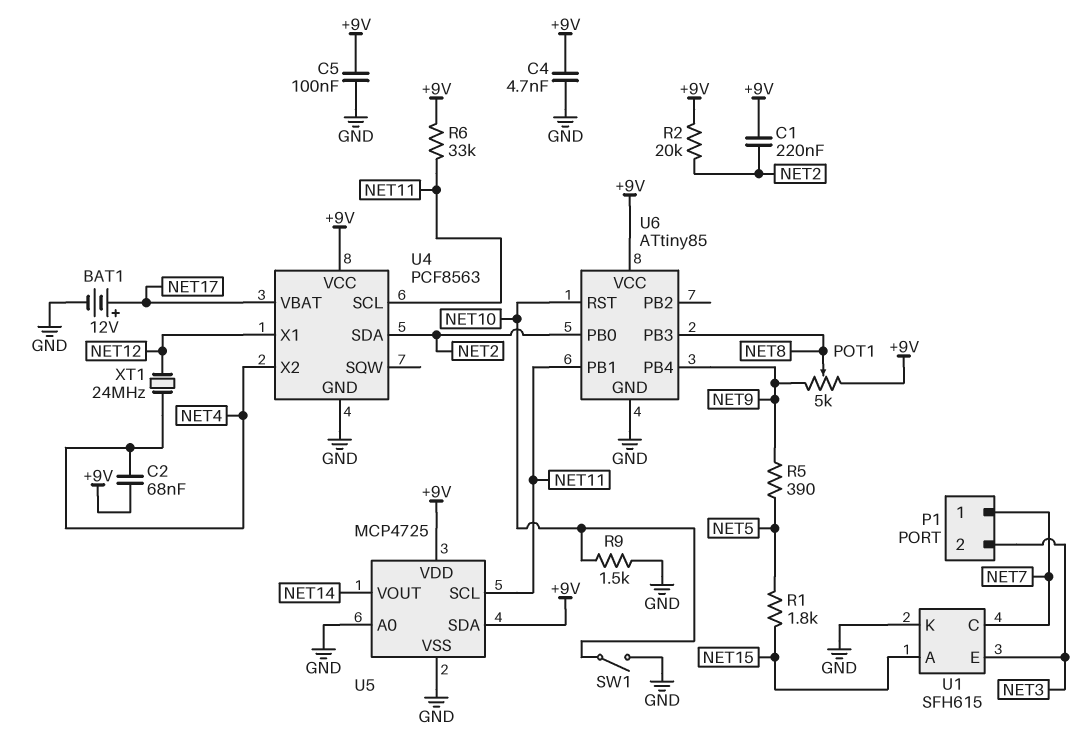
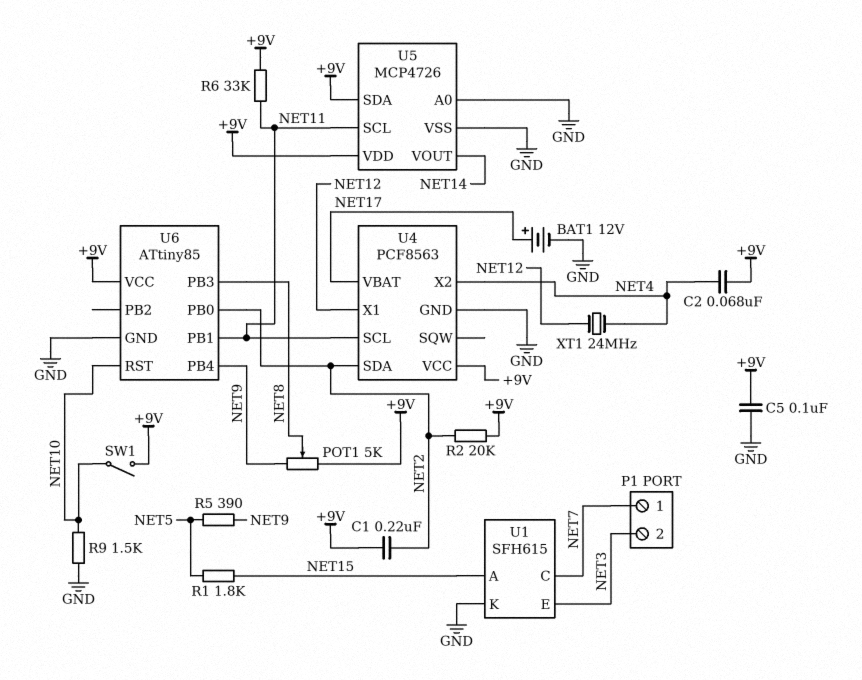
C4: 4.7nF (+9V, GND) -> none
SW1: switch (GND, NET10) -> switch (+9V, NET10)
U5: MCP4725 -> MCP4726

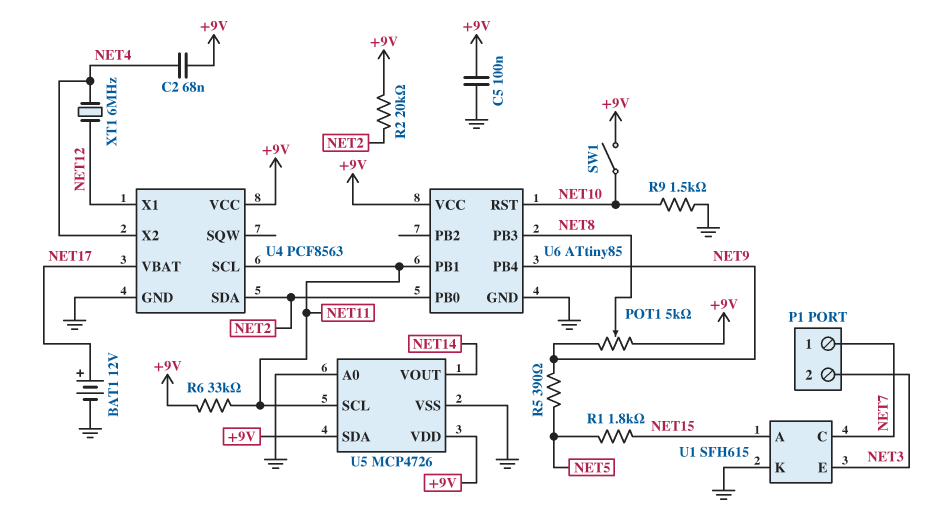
C1: 220nF (+9V, NET2) -> none
XT1: 24MHz (NET4, NET12) -> 6MHz (NET4, NET12)

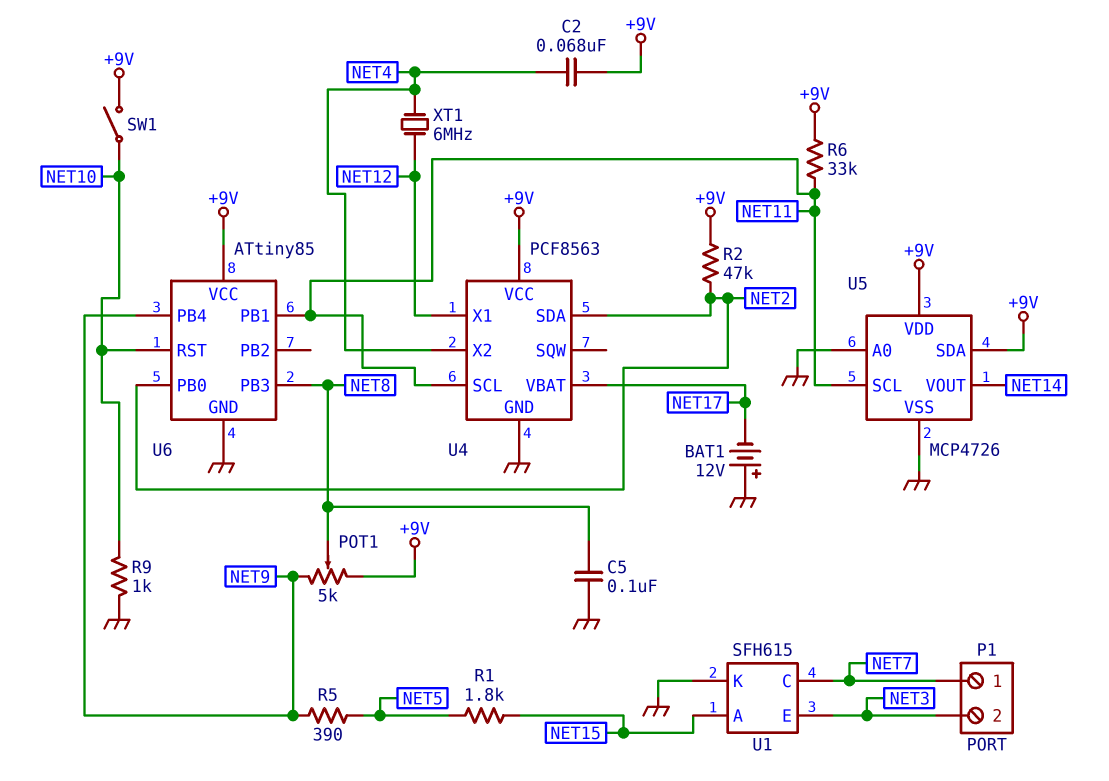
BAT1: 12V (plus NET17, minus GND) -> 12V (plus GND, minus NET17)
C5: 100nF (+9V, GND) -> 100nF (GND, NET8)
R2: 20k (+9V, NET2) -> 47k (+9V, NET2)
R9: 1.5k (GND, NET10) -> 1k (GND, NET10)

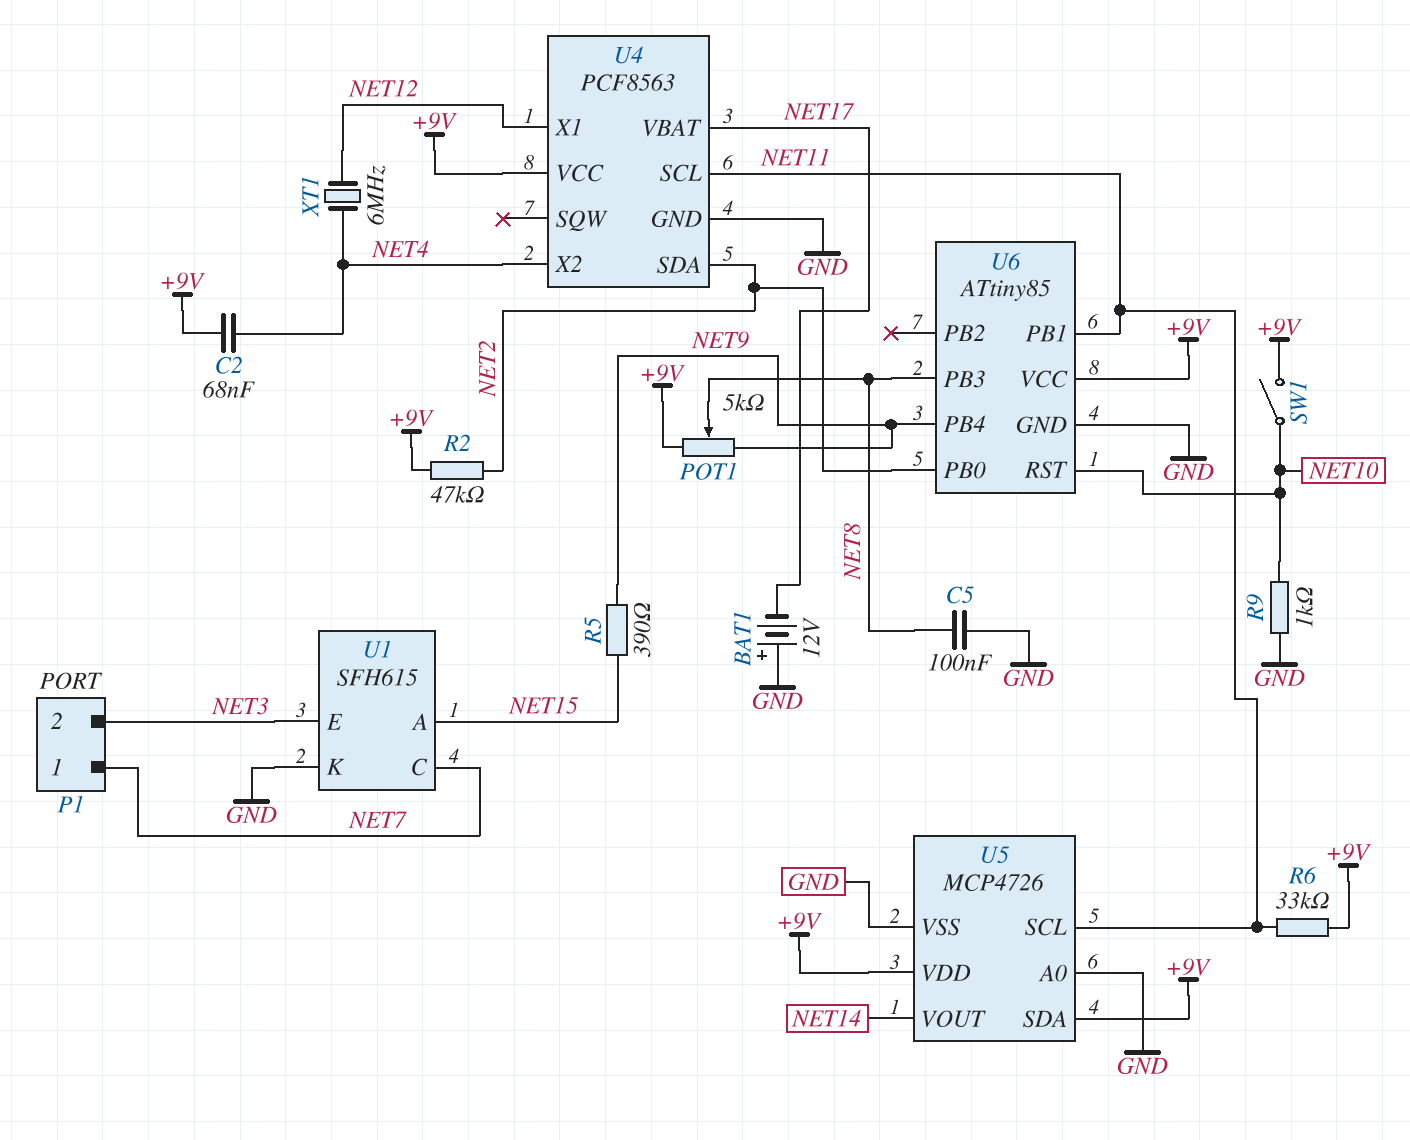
R1: 1.8k (NET5, NET15) -> none
R5: 390 (NET5, NET9) -> 390 (NET9, NET15)

